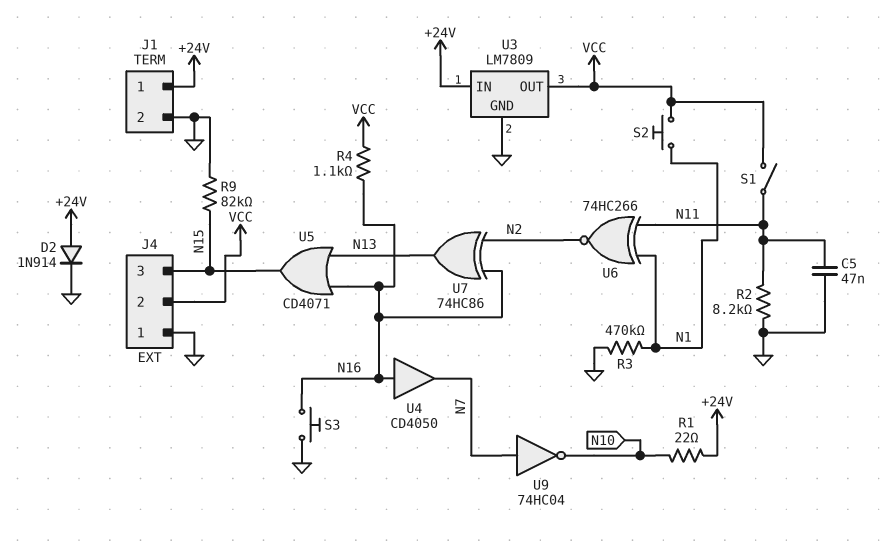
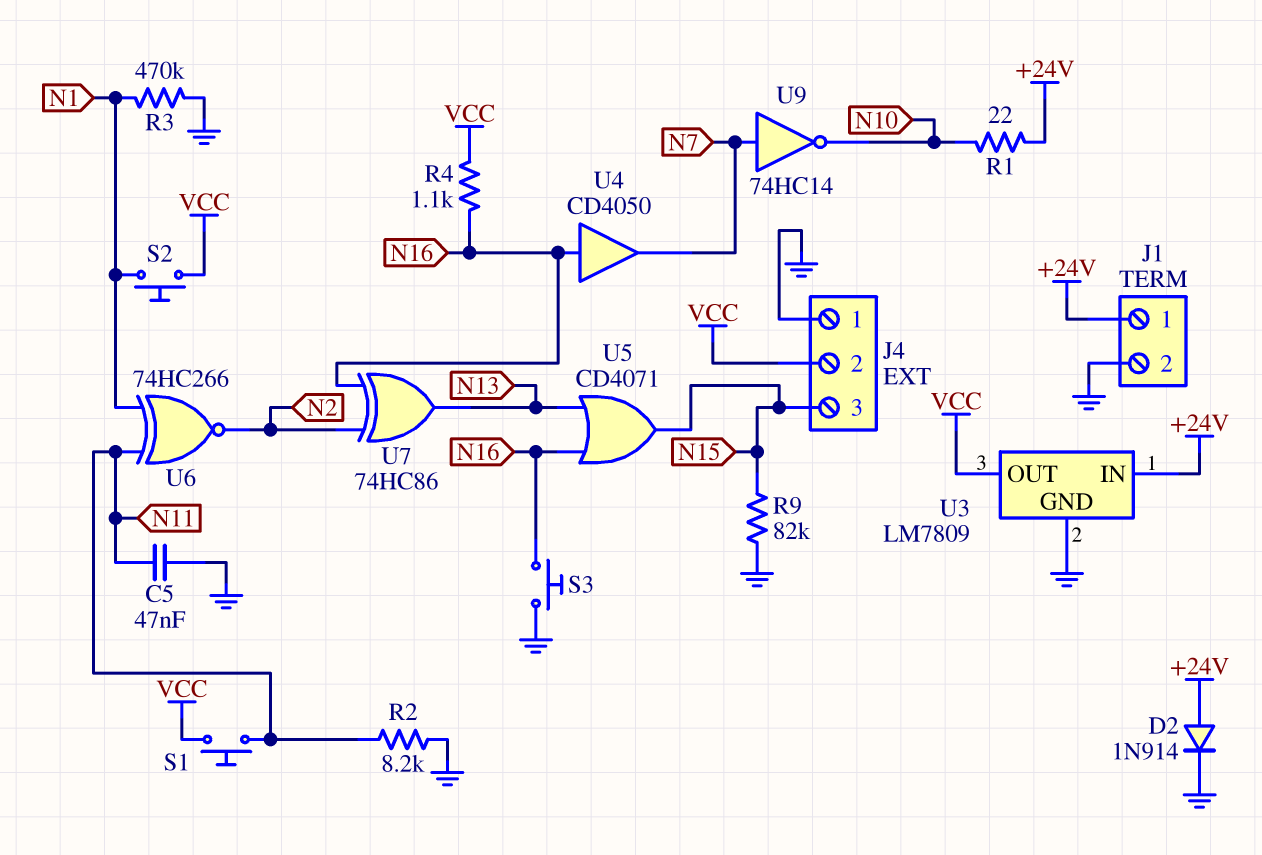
S1: switch (N11, VCC) -> button (N11, VCC)
U9: NOT 74HC04 (in N7, out N10) -> NOT 74HC14 (in N7, out N10)

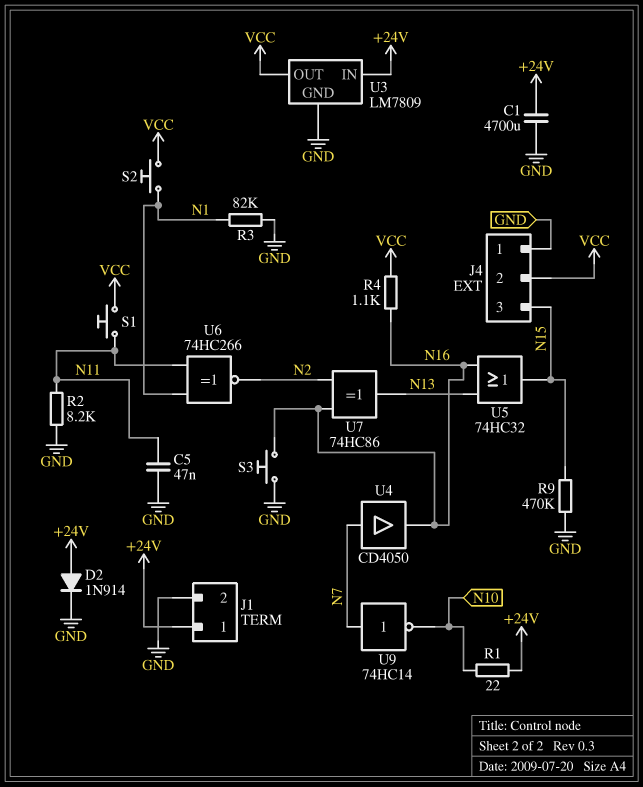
C1: none -> 4700uF (+24V, GND)
R3: 470k (GND, N1) -> 82k (GND, N1)
R9: 82k (GND, N15) -> 470k (GND, N15)
U4: buffer CD4050 (in N16, out N7) -> buffer CD4050 (in N7, out N16)
U5: OR CD4071 (in N13, in N16, out N15) -> OR 74HC32 (in N13, in N16, out N15)

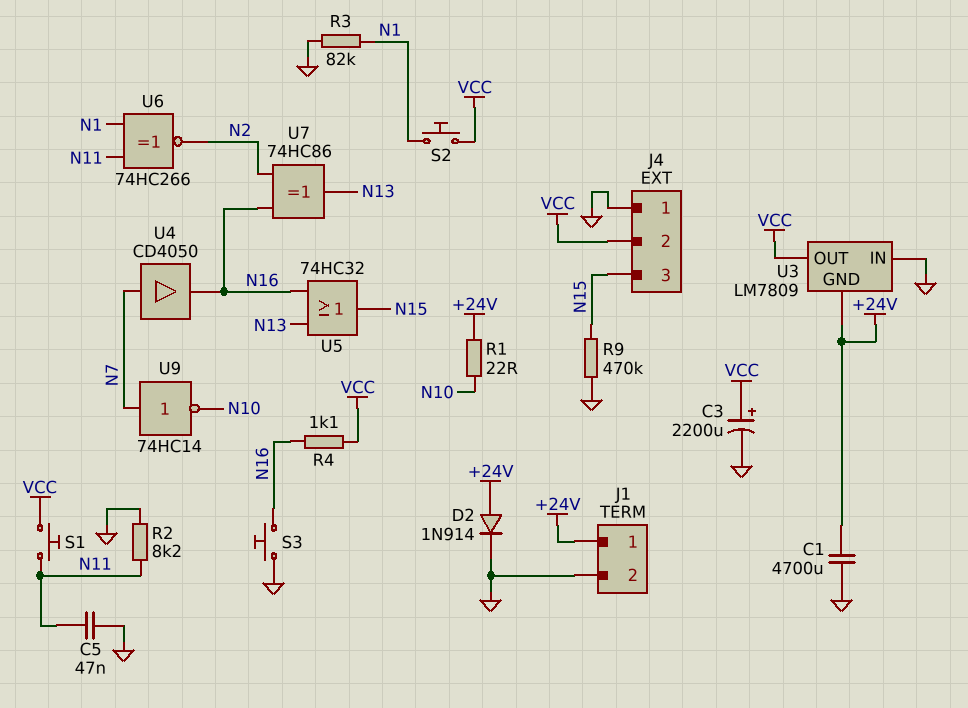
C3: none -> 2200uF (plus VCC, minus GND)
U3 pin GND: GND -> +24V
U3 pin IN: +24V -> GND

